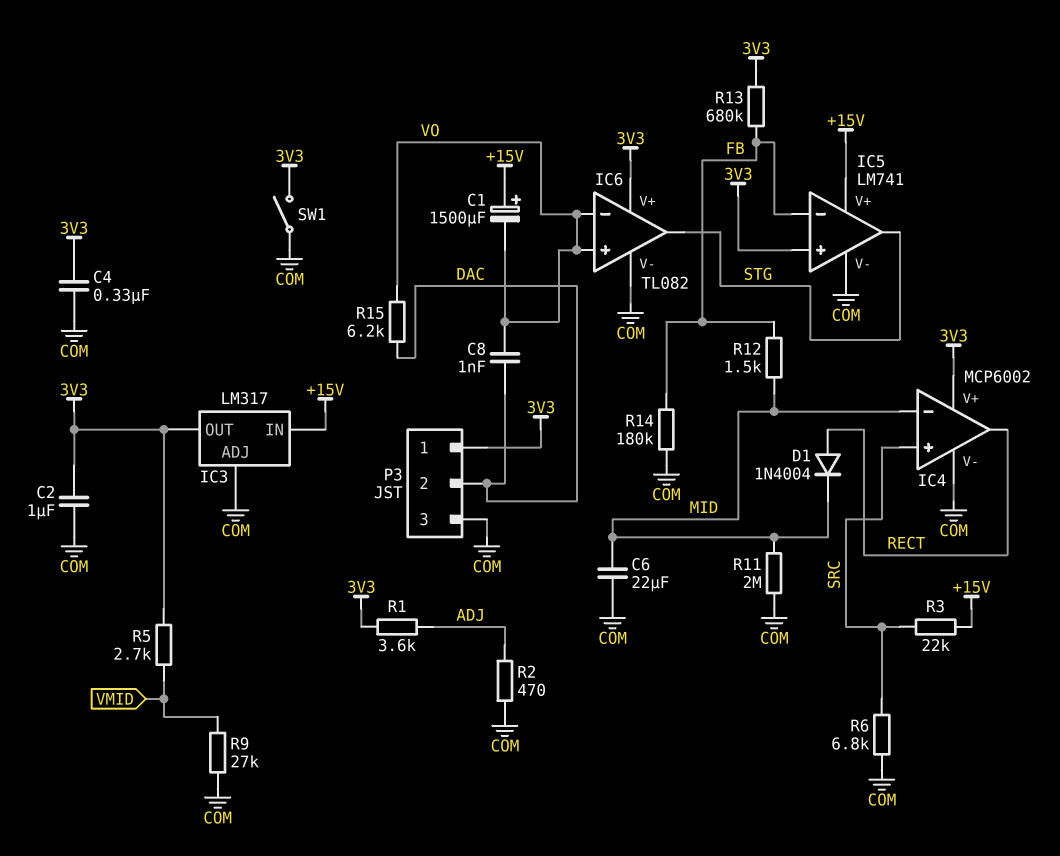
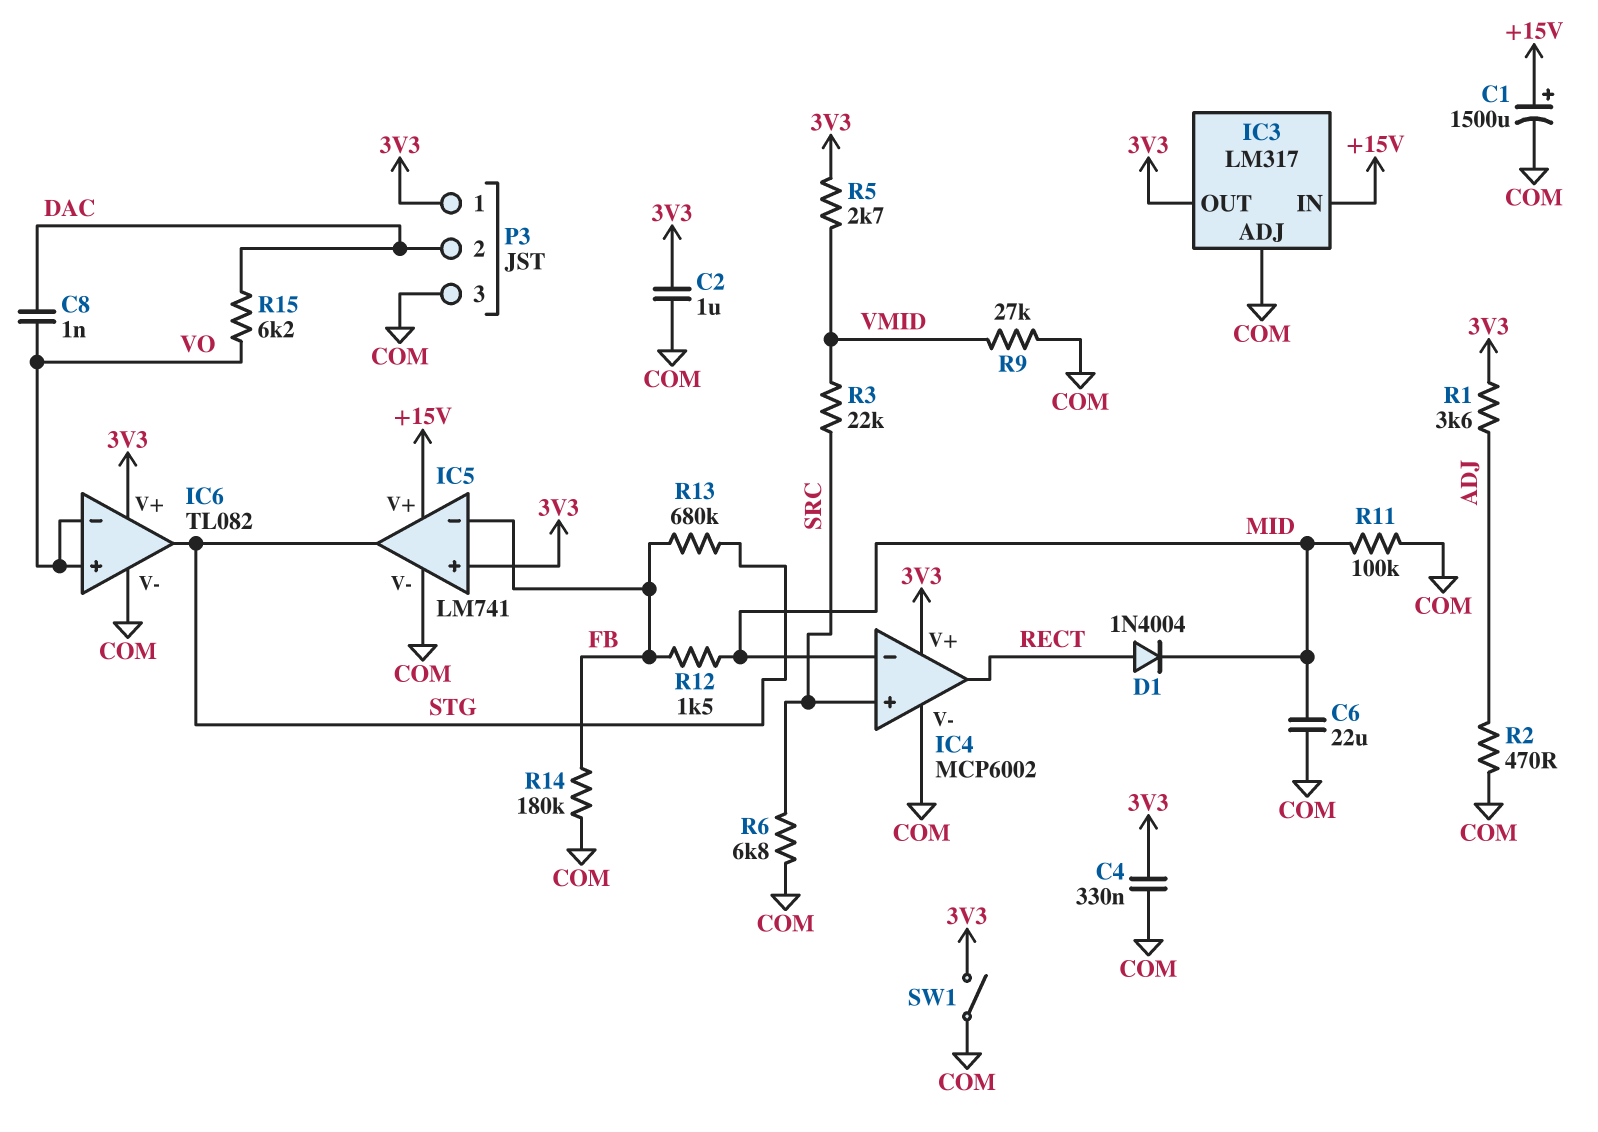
C1: 1500uF (plus +15V, minus VO) -> 1500uF (plus +15V, minus COM)
R3: 22k (+15V, SRC) -> 22k (SRC, VMID)
R11: 2M (COM, MID) -> 100k (COM, MID)
R13: 680k (3V3, FB) -> 680k (FB, STG)

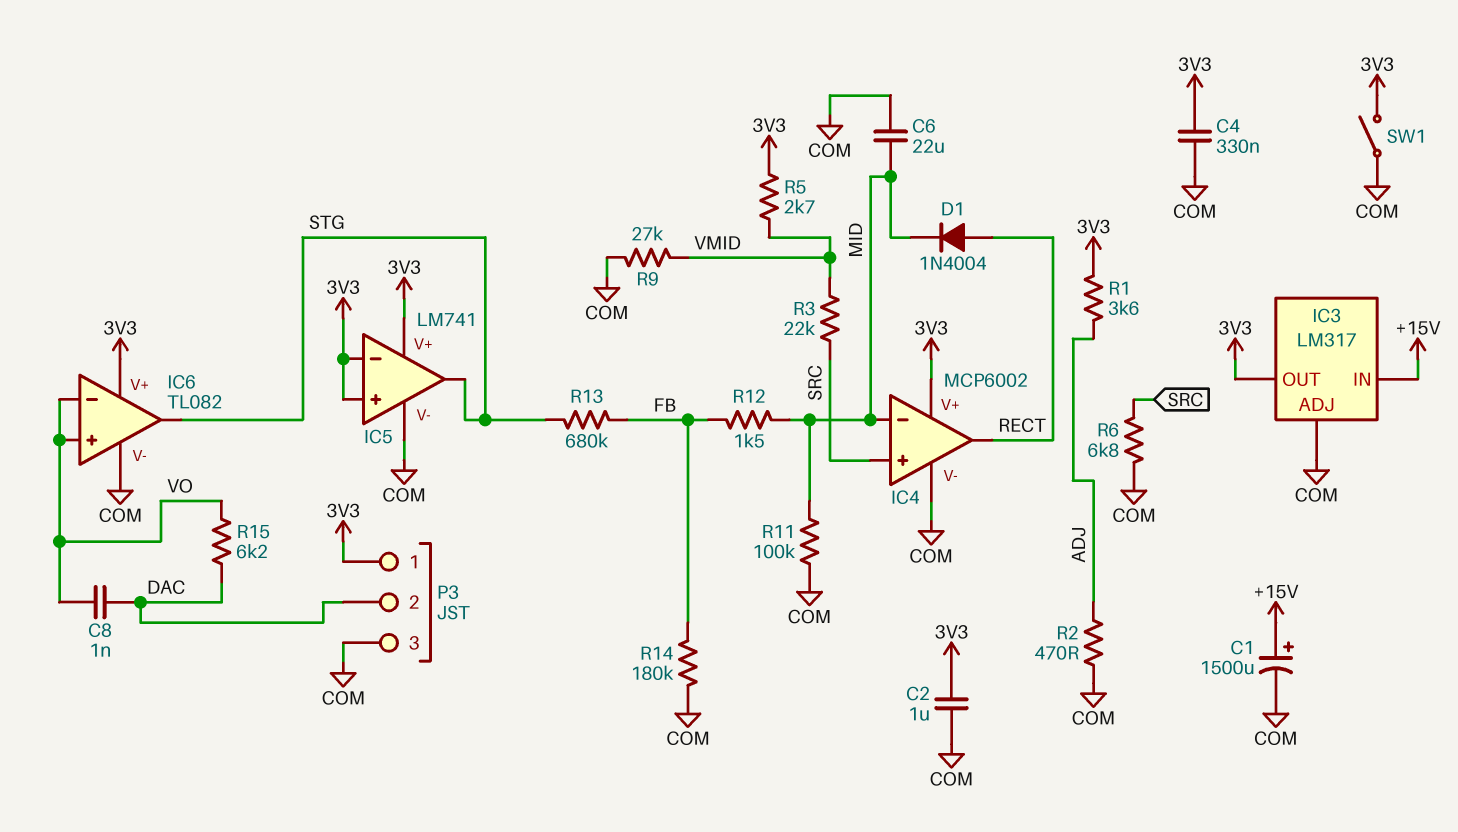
IC5 pin V+: +15V -> 3V3
IC5 pin in-: FB -> 3V3

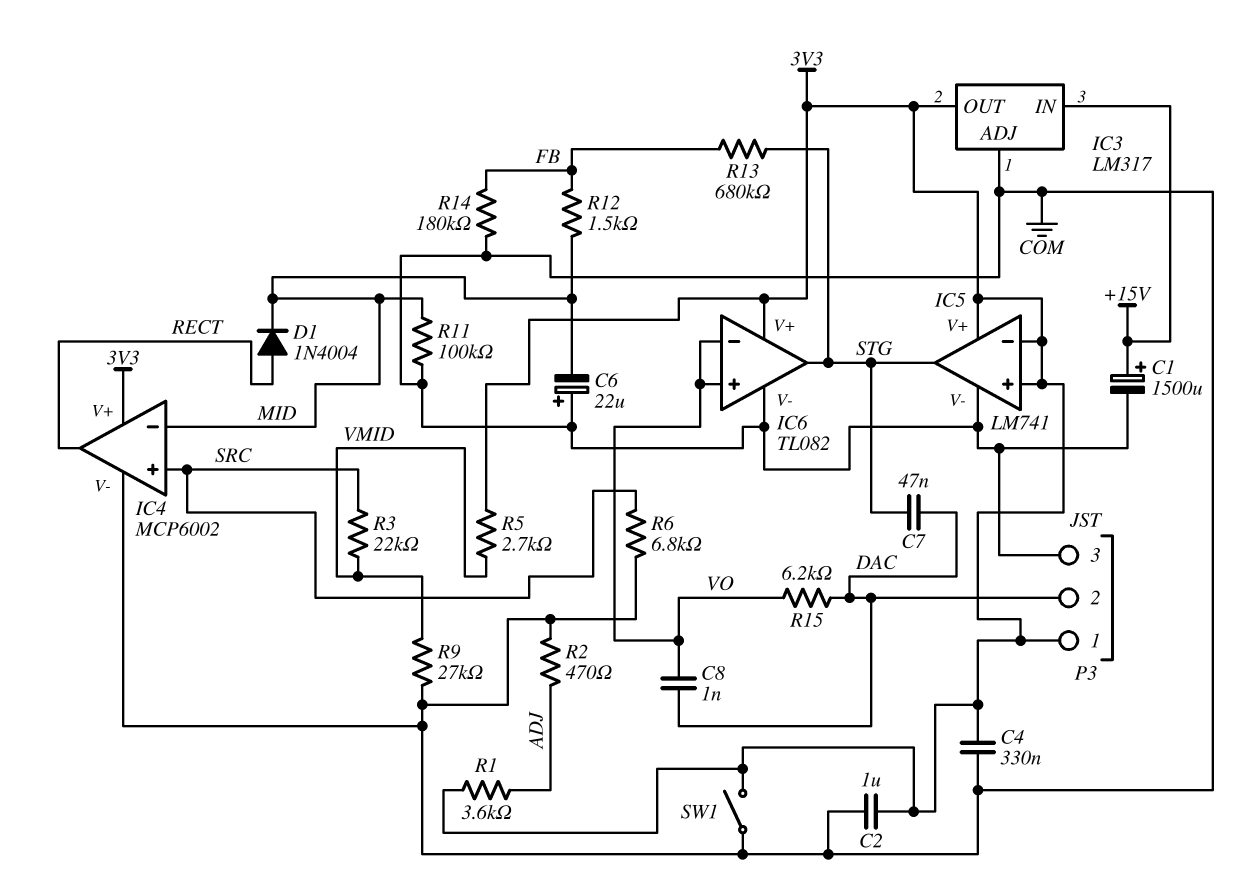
C6: 22uF (COM, MID) -> 22uF (plus COM, minus MID)
C7: none -> 47nF (DAC, STG)

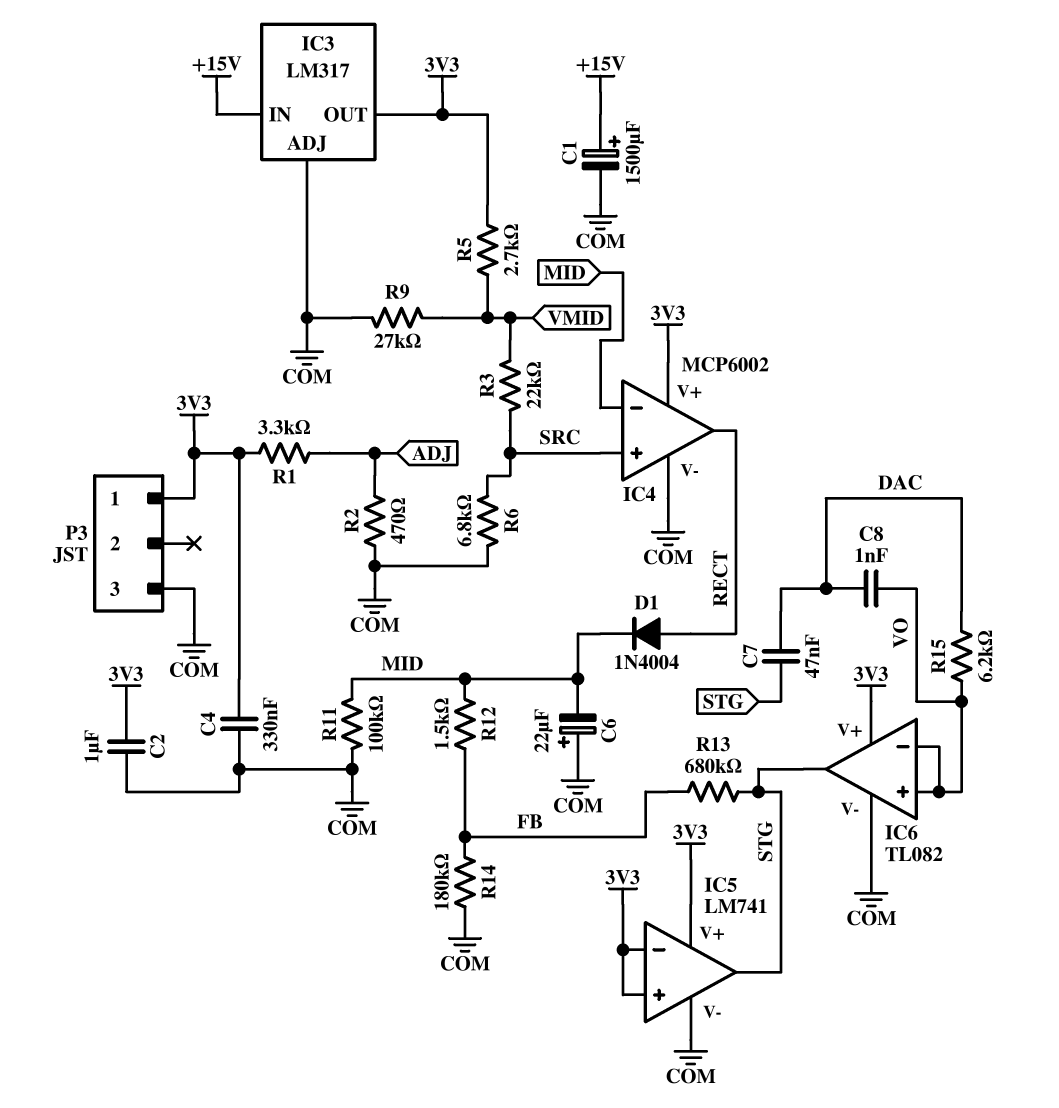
P3 pin 2: DAC -> none
R1: 3.6k (3V3, ADJ) -> 3.3k (3V3, ADJ)
SW1: switch (3V3, COM) -> none

